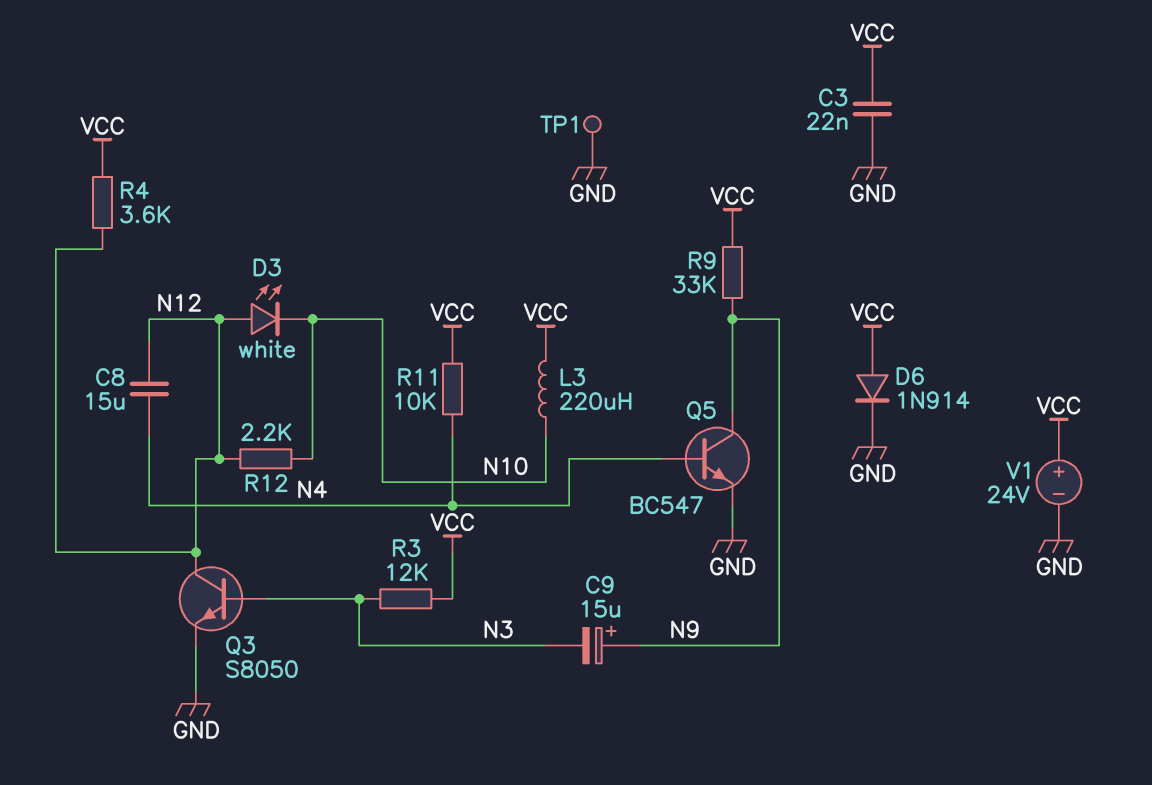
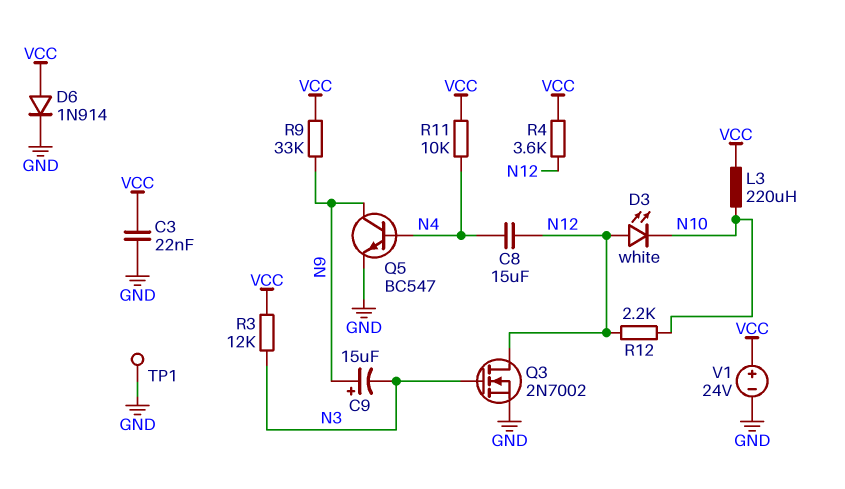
Q3: NPN S8050 (B N3, C N12, E GND) -> NMOS 2N7002 (G N3, D N12, S GND)

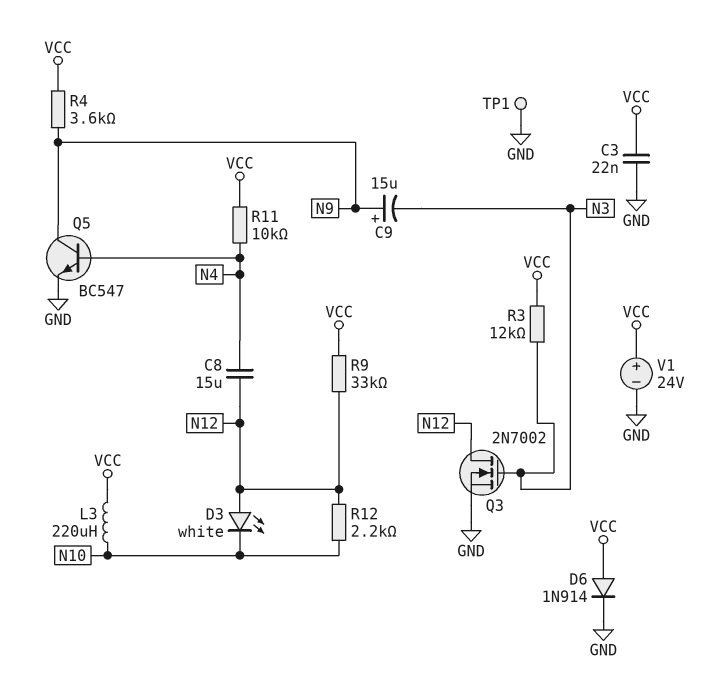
R4: 3.6k (N12, VCC) -> 3.6k (N9, VCC)
R9: 33k (N9, VCC) -> 33k (N12, VCC)

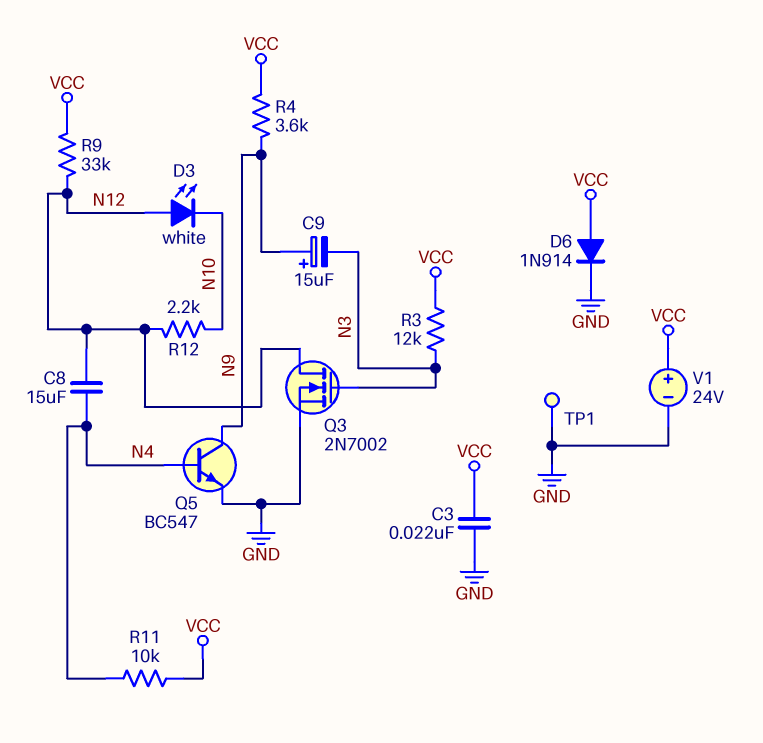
L3: 220uH (N10, VCC) -> none

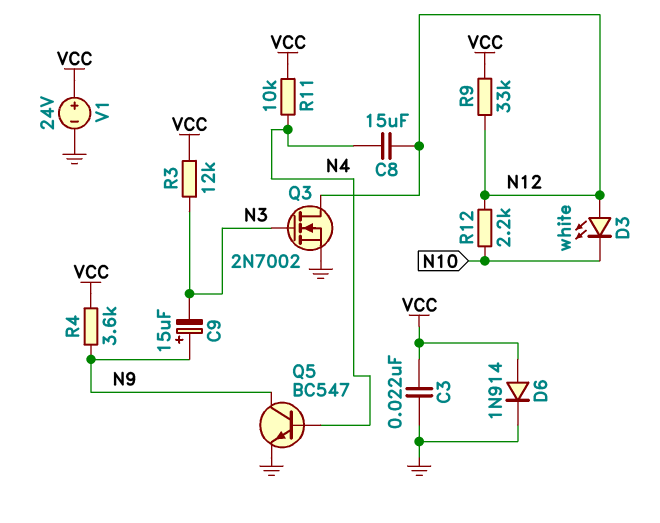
TP1: test point (GND) -> none

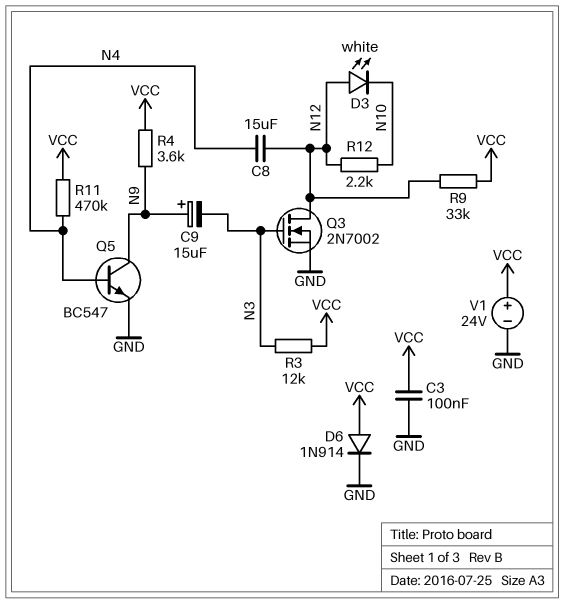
C3: 22nF (GND, VCC) -> 100nF (GND, VCC)
R11: 10k (N4, VCC) -> 470k (N4, VCC)

